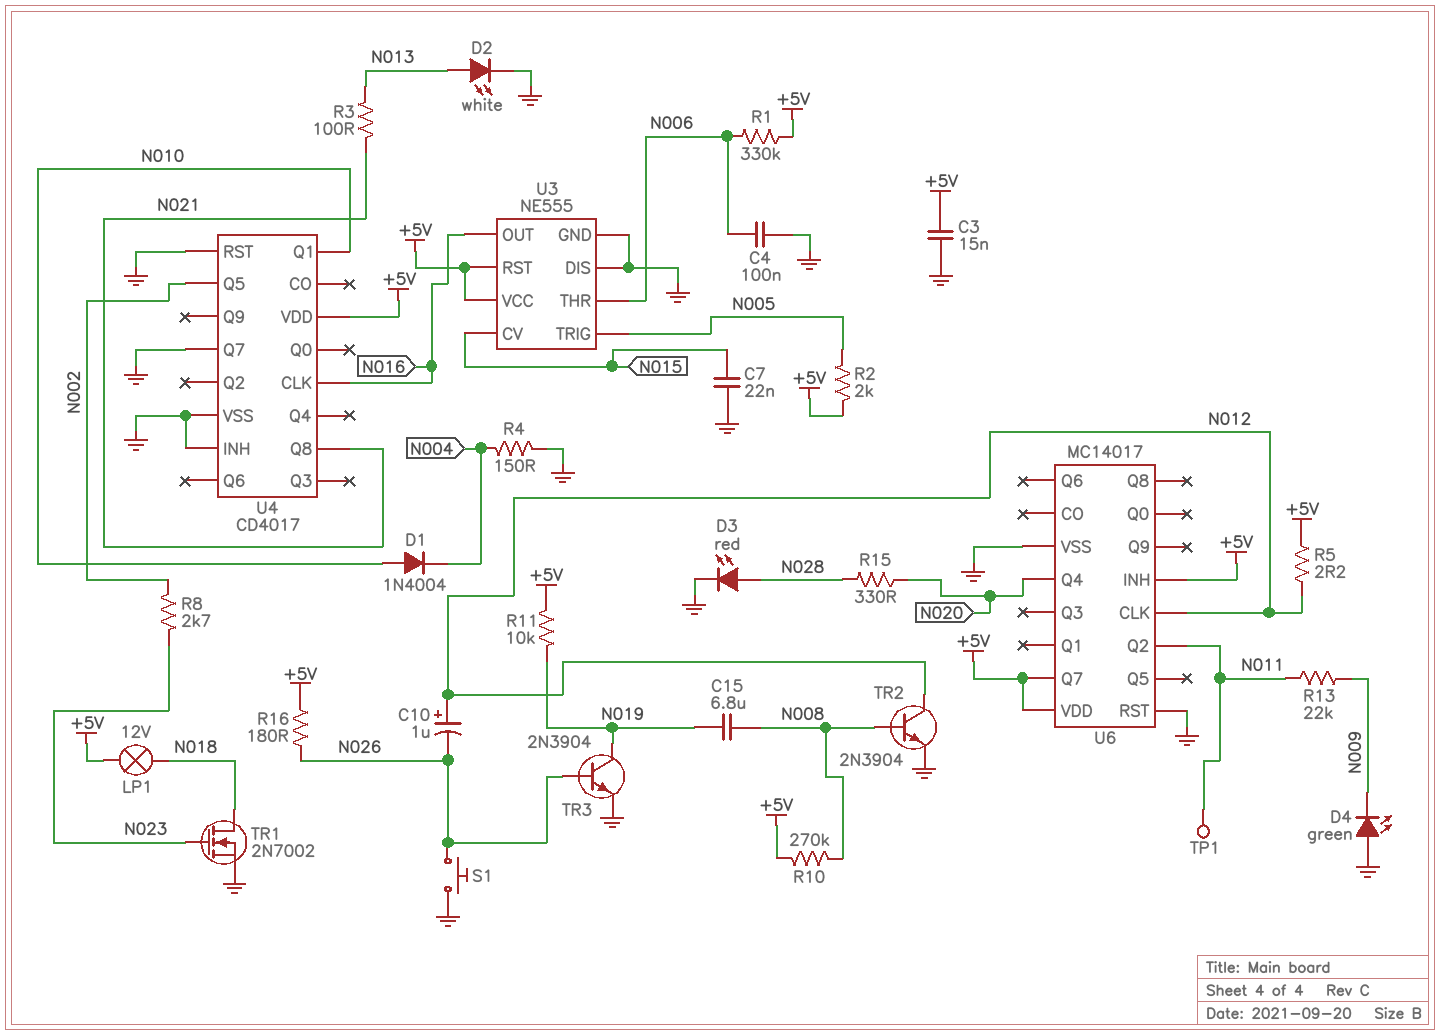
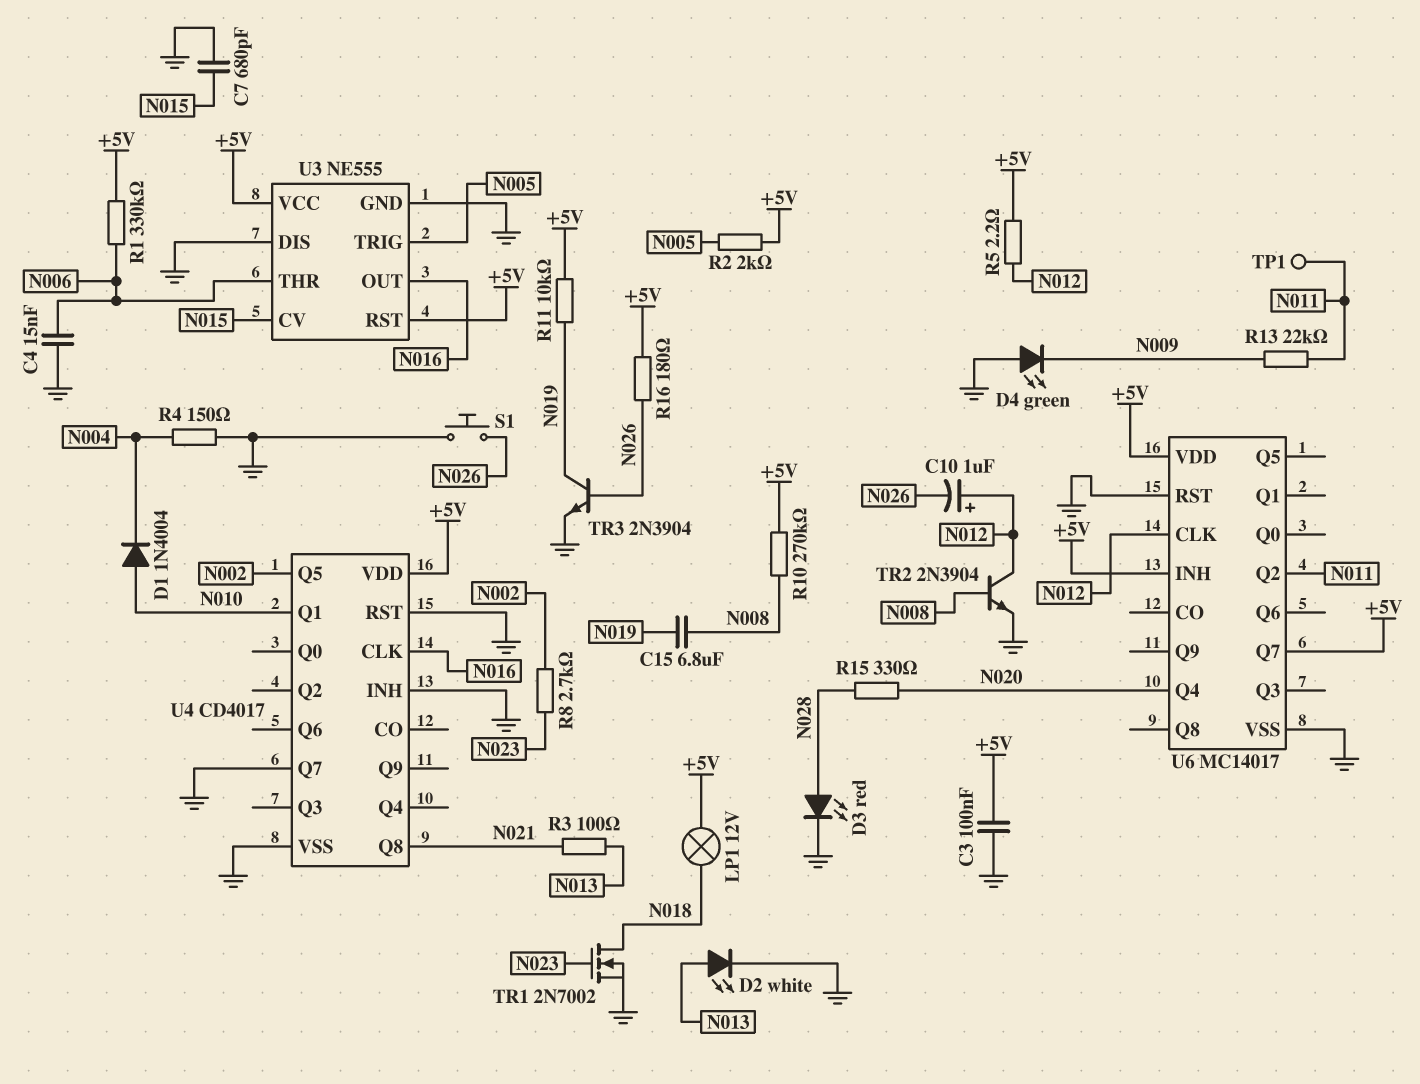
C3: 15nF (+5V, GND) -> 100nF (+5V, GND)
C4: 100nF (GND, N006) -> 15nF (GND, N006)
C7: 22nF (GND, N015) -> 680pF (GND, N015)

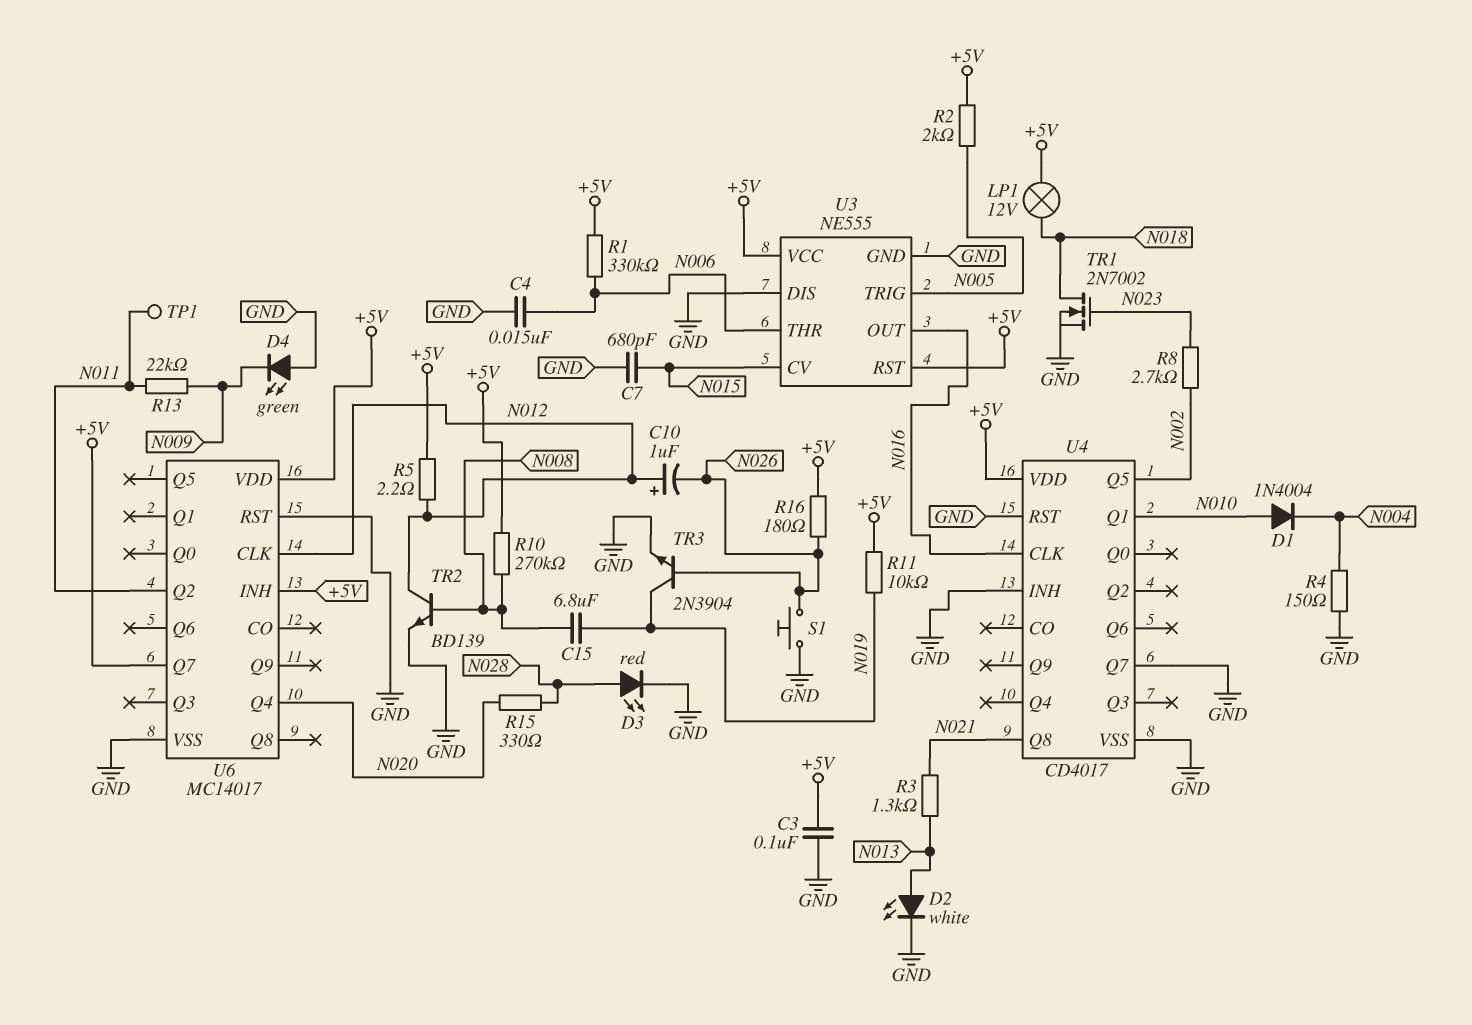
R3: 100 (N013, N021) -> 1.3k (N013, N021)
TR2: NPN 2N3904 (B N008, C N012, E GND) -> NPN BD139 (B N008, C N012, E GND)

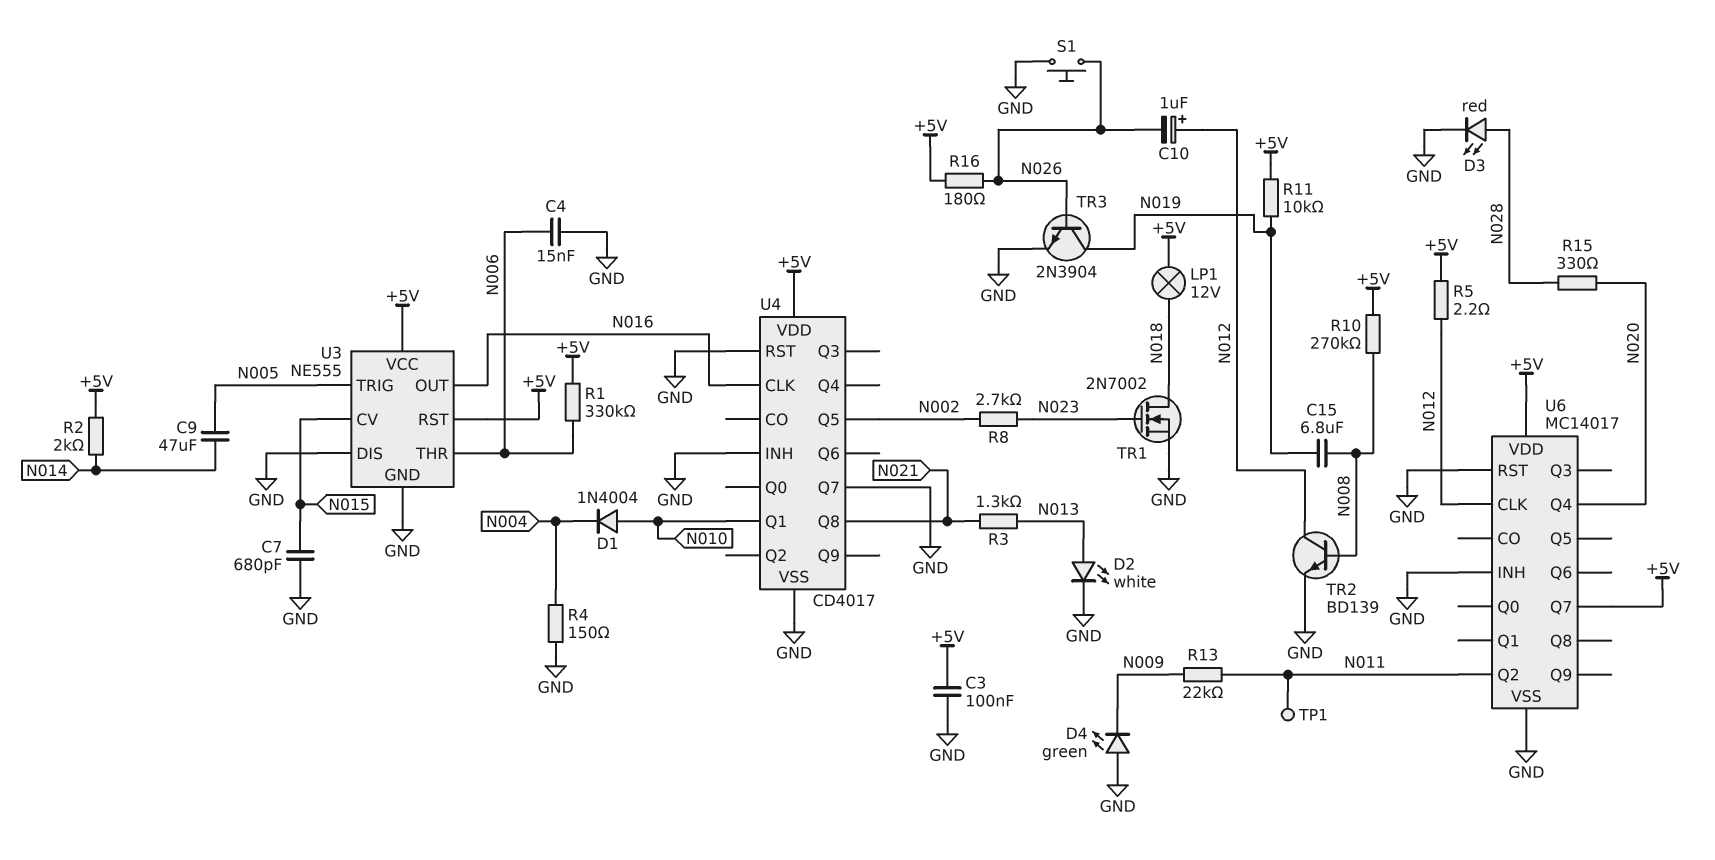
C9: none -> 47uF (N005, N014)
R2: 2k (+5V, N005) -> 2k (+5V, N014)
U6 pin INH: +5V -> GND

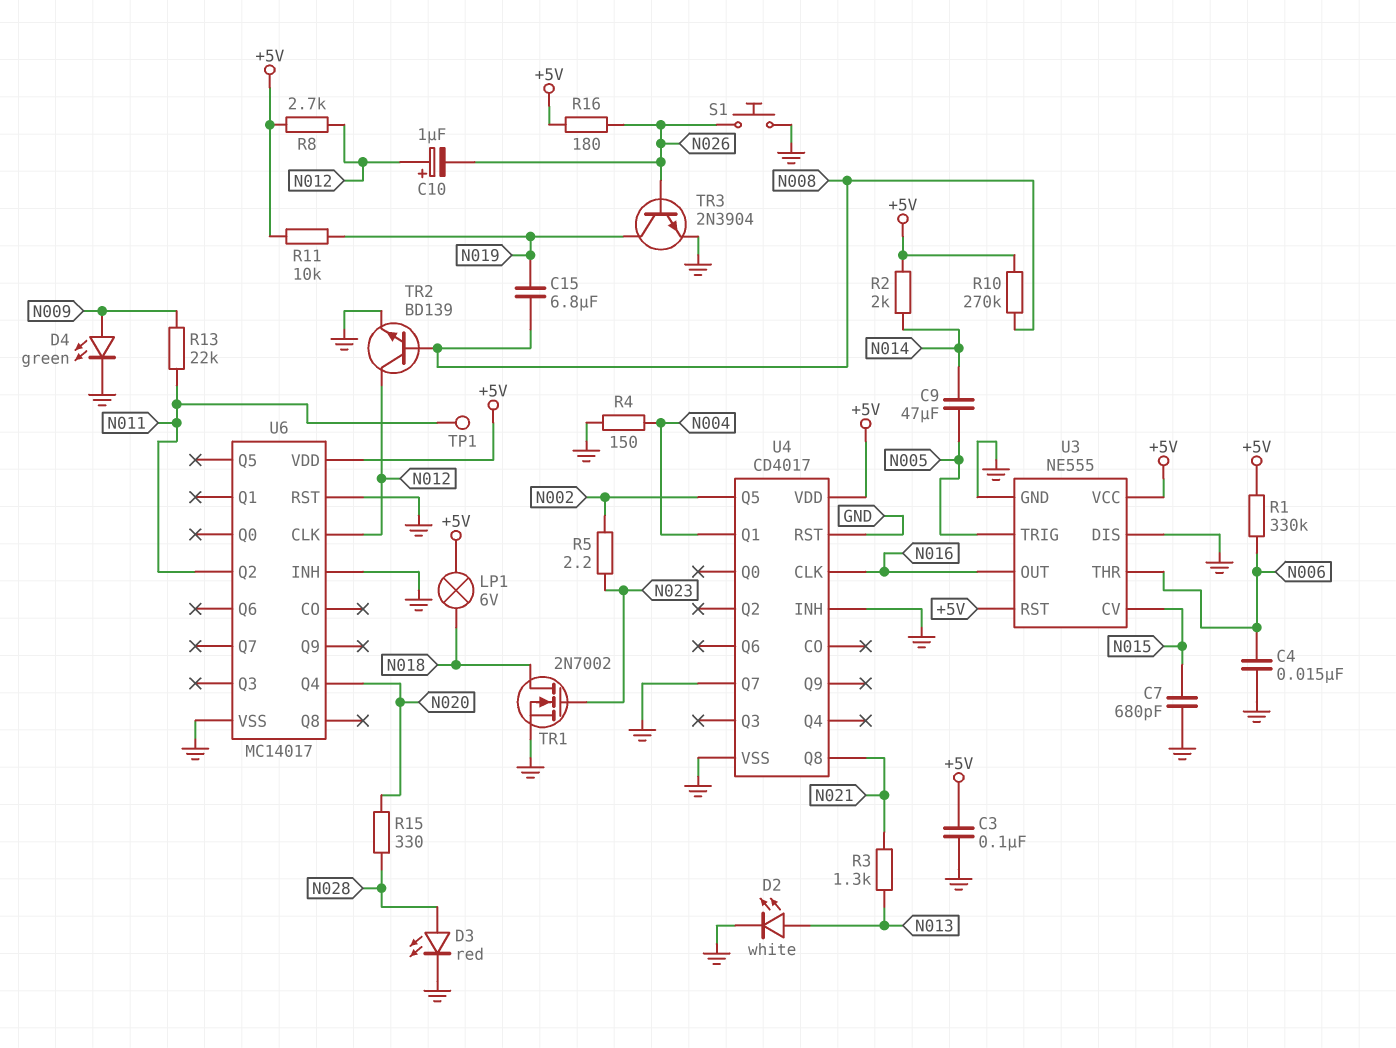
D1: diode 1N4004 (A N010, K N004) -> none
D4: LED green (A GND, K N009) -> LED green (A N009, K GND)
LP1: lamp 12V (+5V, N018) -> lamp 6V (+5V, N018)
R5: 2.2 (+5V, N012) -> 2.2 (N002, N023)
R8: 2.7k (N002, N023) -> 2.7k (+5V, N012)
U4 pin Q1: N010 -> N004
U6 pin Q7: +5V -> none

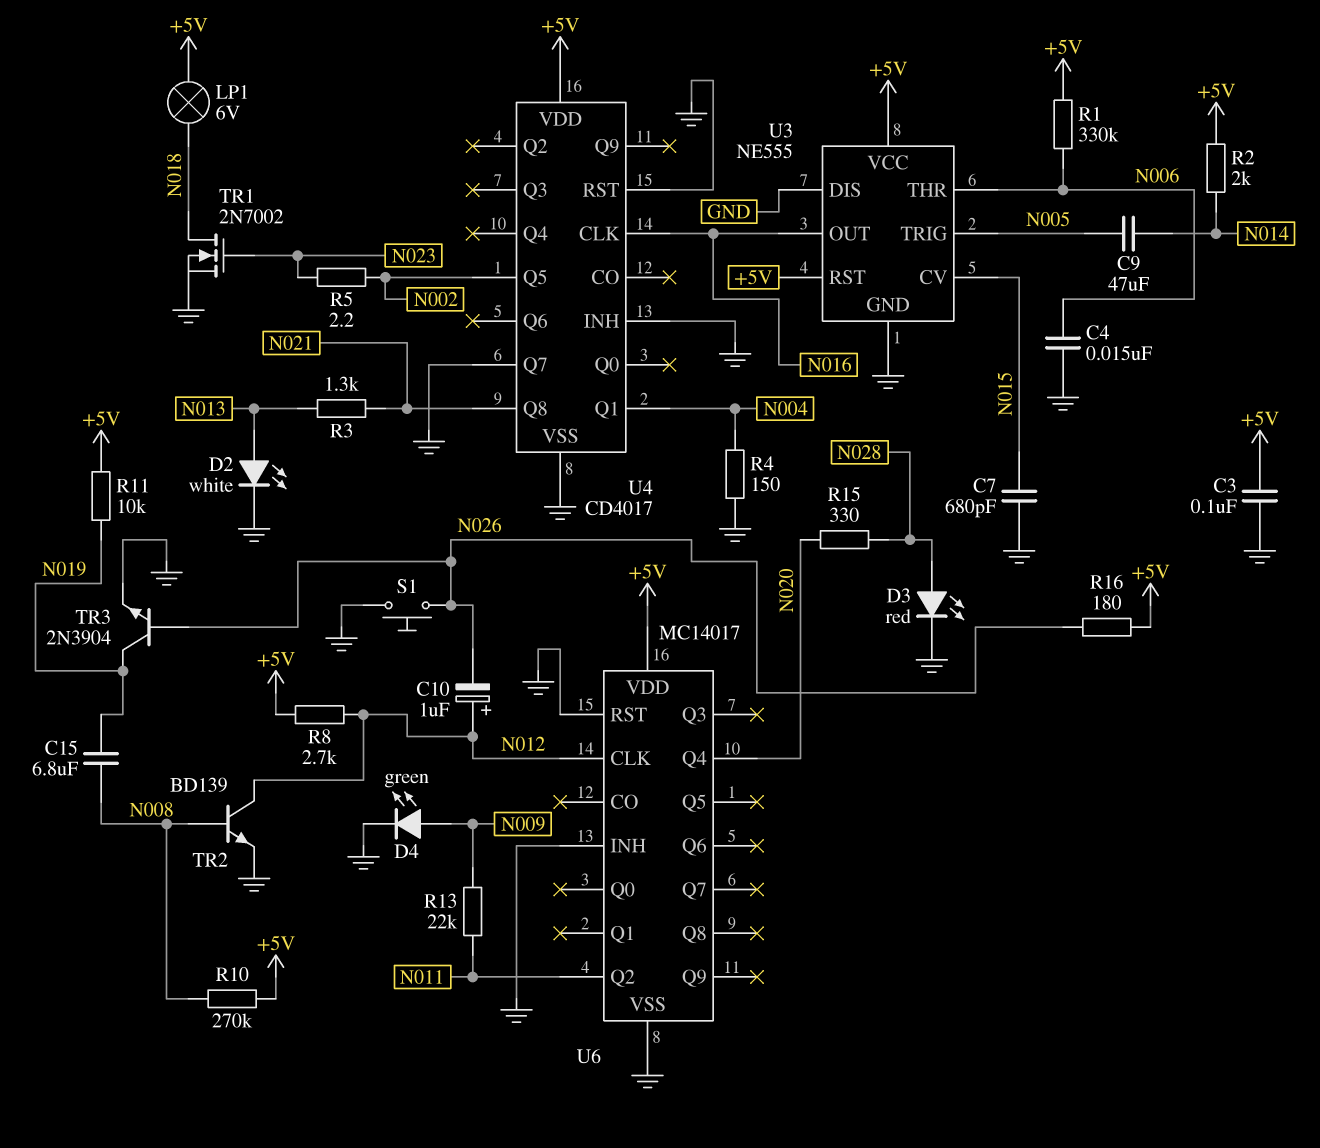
TP1: test point (N011) -> none

